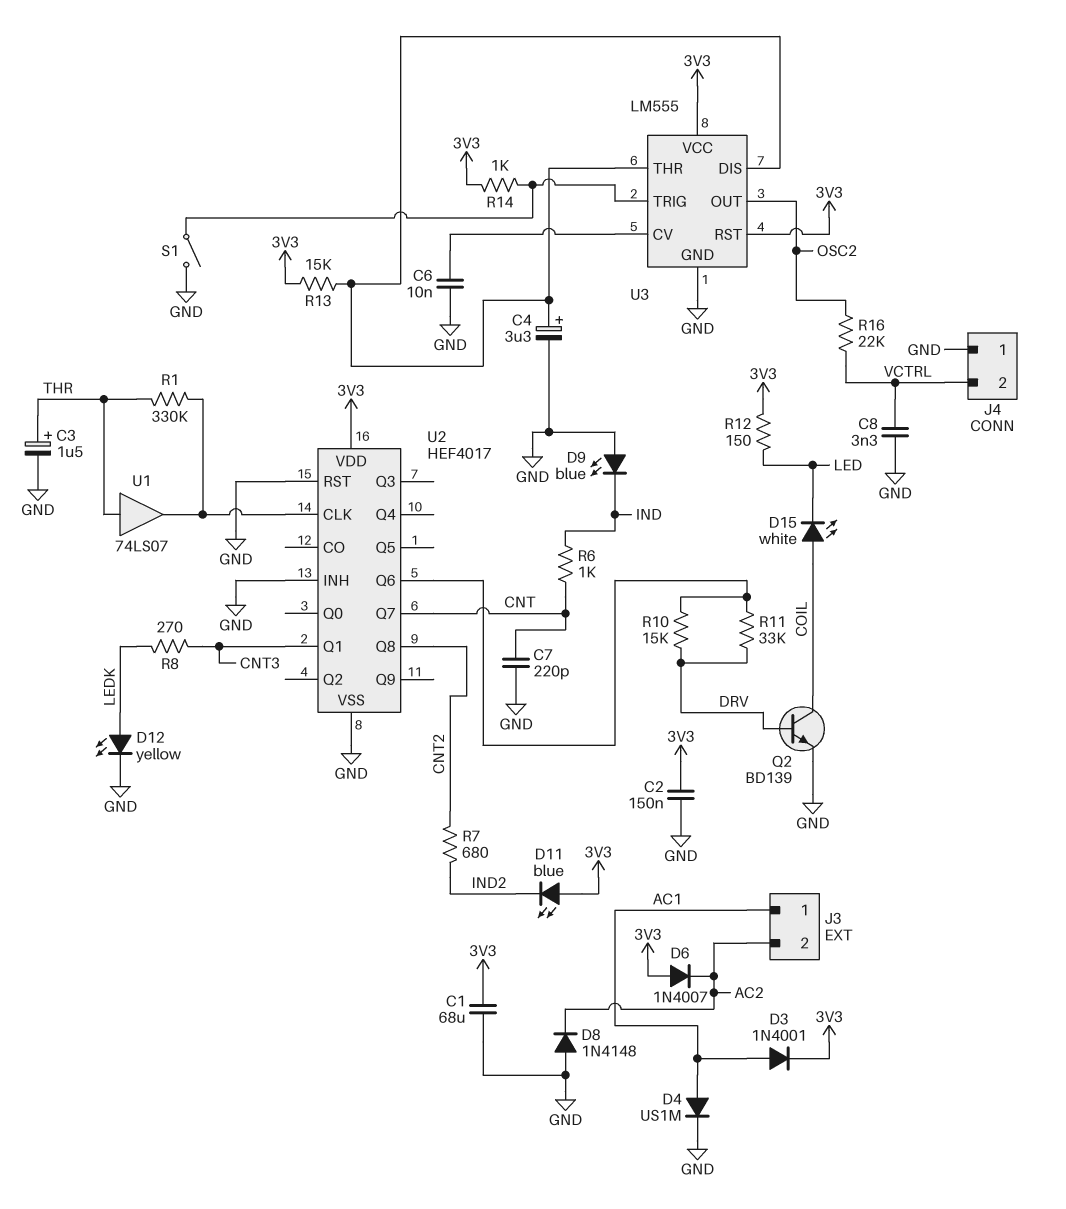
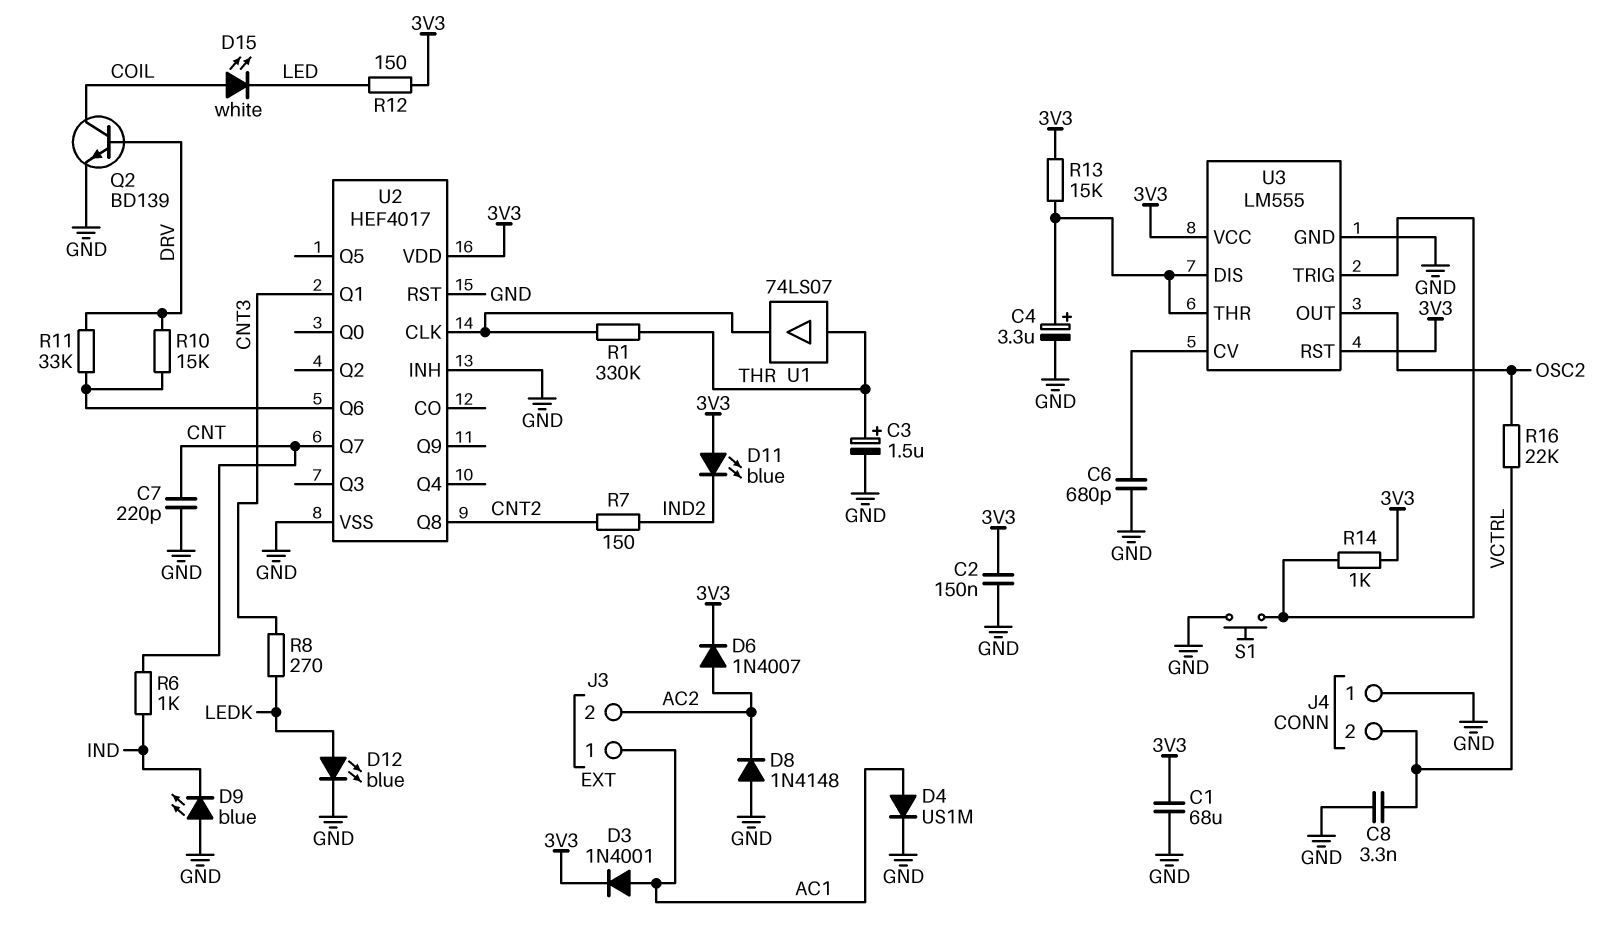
C6: 10nF (GND, U3/CV) -> 680pF (GND, U3/CV)
D6: diode 1N4007 (A 3V3, K AC2) -> diode 1N4007 (A AC2, K 3V3)
D12: LED yellow (A LEDK, K GND) -> LED blue (A LEDK, K GND)
R7: 680 (CNT2, IND2) -> 150 (CNT2, IND2)
S1: switch (GND, U3/TRIG) -> button (GND, U3/TRIG)

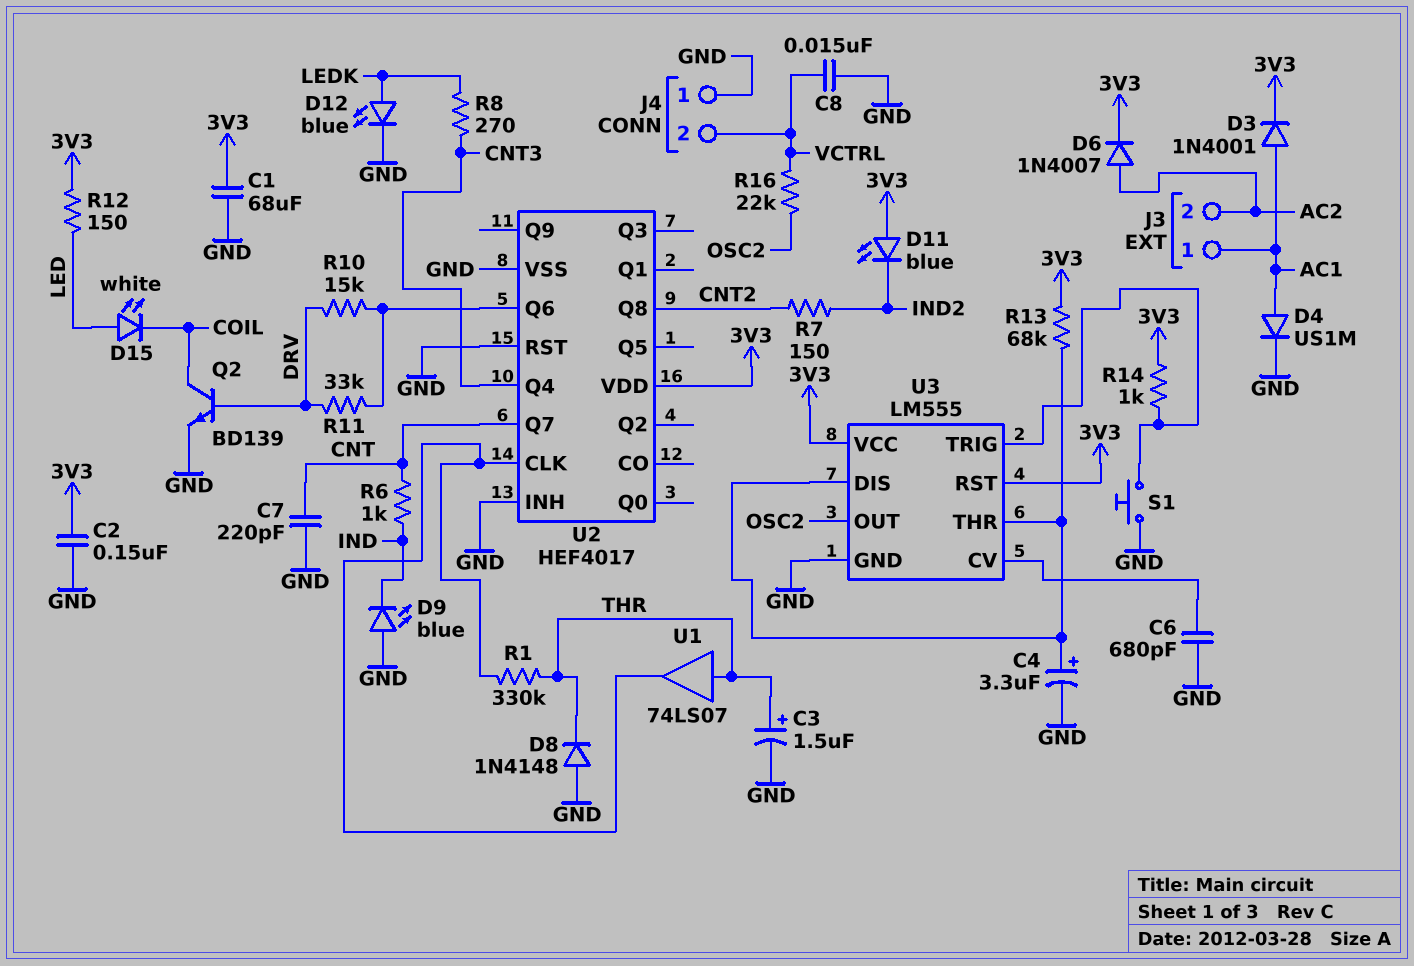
C8: 3.3nF (GND, VCTRL) -> 15nF (GND, VCTRL)
D8: diode 1N4148 (A GND, K AC2) -> diode 1N4148 (A GND, K THR)
D15: LED white (A COIL, K LED) -> LED white (A LED, K COIL)
R13: 15k (3V3, U3/DIS) -> 68k (3V3, U3/DIS)
U2 pin Q1: CNT3 -> none
U2 pin Q4: none -> CNT3

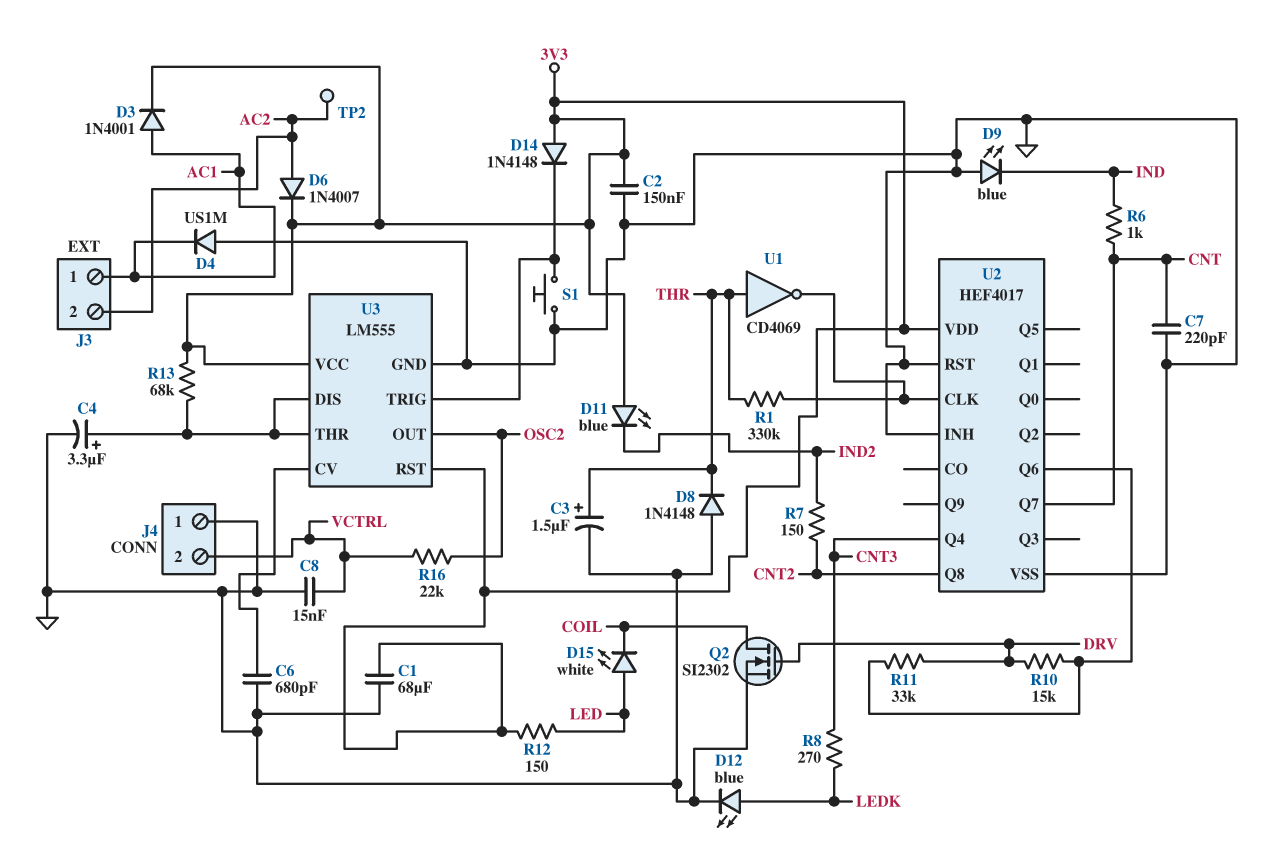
D4: diode US1M (A AC1, K GND) -> diode US1M (A GND, K AC1)
D14: none -> diode 1N4148 (A 3V3, K U3/TRIG)
Q2: NPN BD139 (B DRV, C COIL, E GND) -> NMOS SI2302 (G DRV, D COIL, S GND)
R14: 1k (3V3, U3/TRIG) -> none
TP2: none -> test point (AC2)
U1: buffer 74LS07 (in THR, out U2/CLK) -> NOT CD4069 (in THR, out U2/CLK)

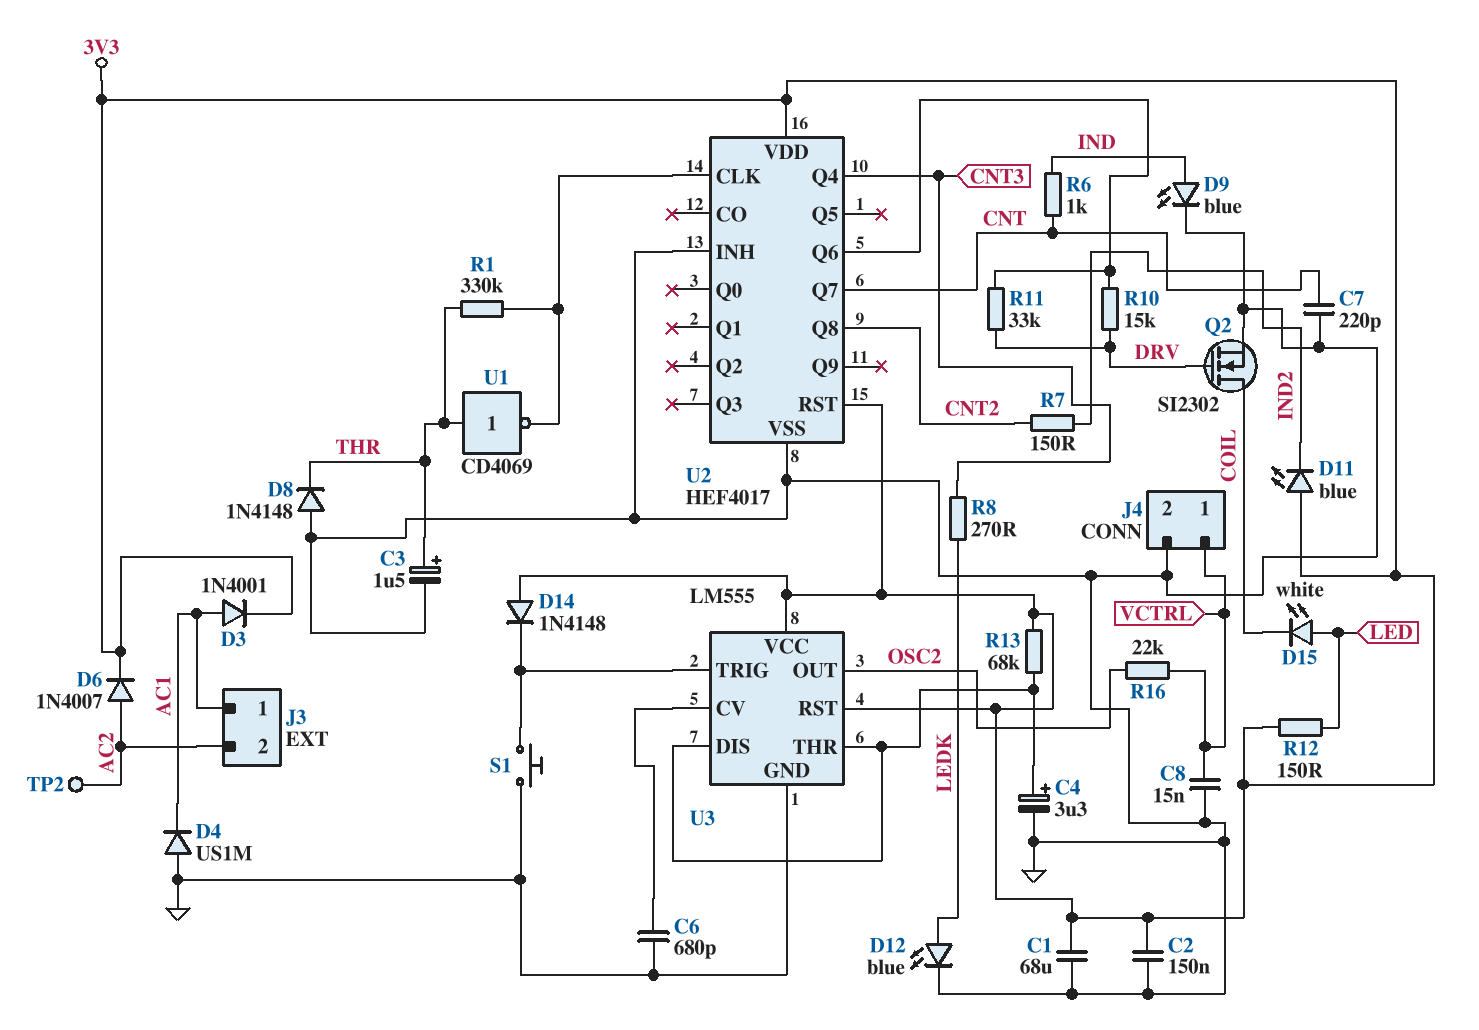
D9: LED blue (A GND, K IND) -> LED blue (A IND, K GND)
J4 pin 1: GND -> VCTRL
J4 pin 2: VCTRL -> GND
U2 pin RST: GND -> 3V3

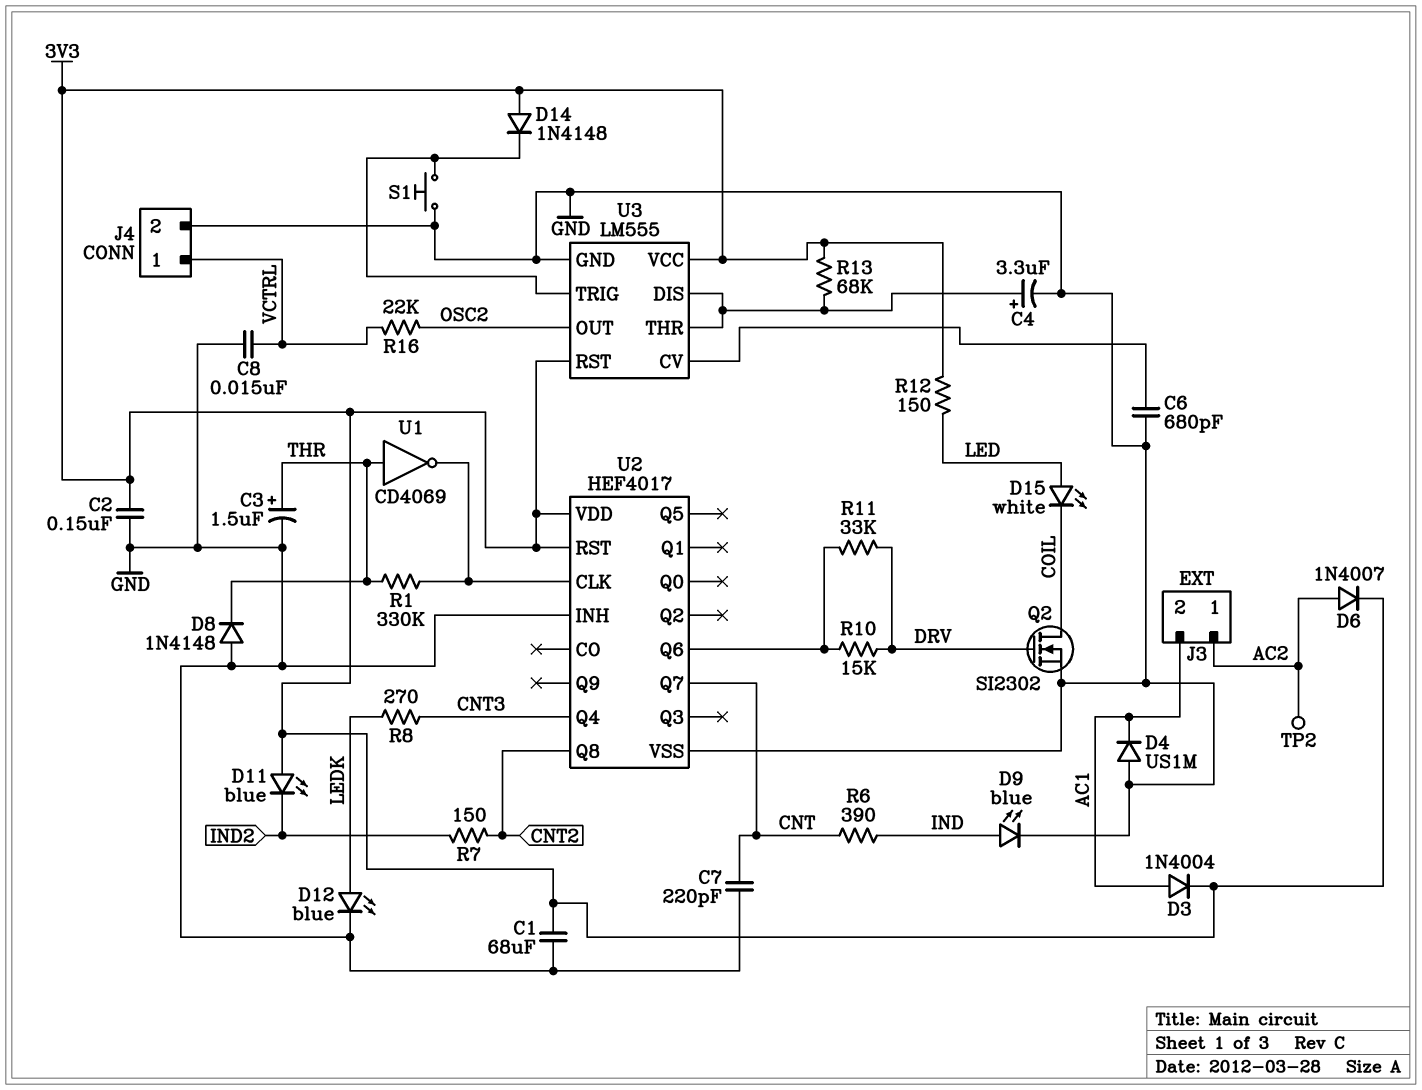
D3: diode 1N4001 (A AC1, K 3V3) -> diode 1N4004 (A AC1, K 3V3)
J3 pin 1: AC1 -> AC2
J3 pin 2: AC2 -> AC1
R6: 1k (CNT, IND) -> 390 (CNT, IND)

